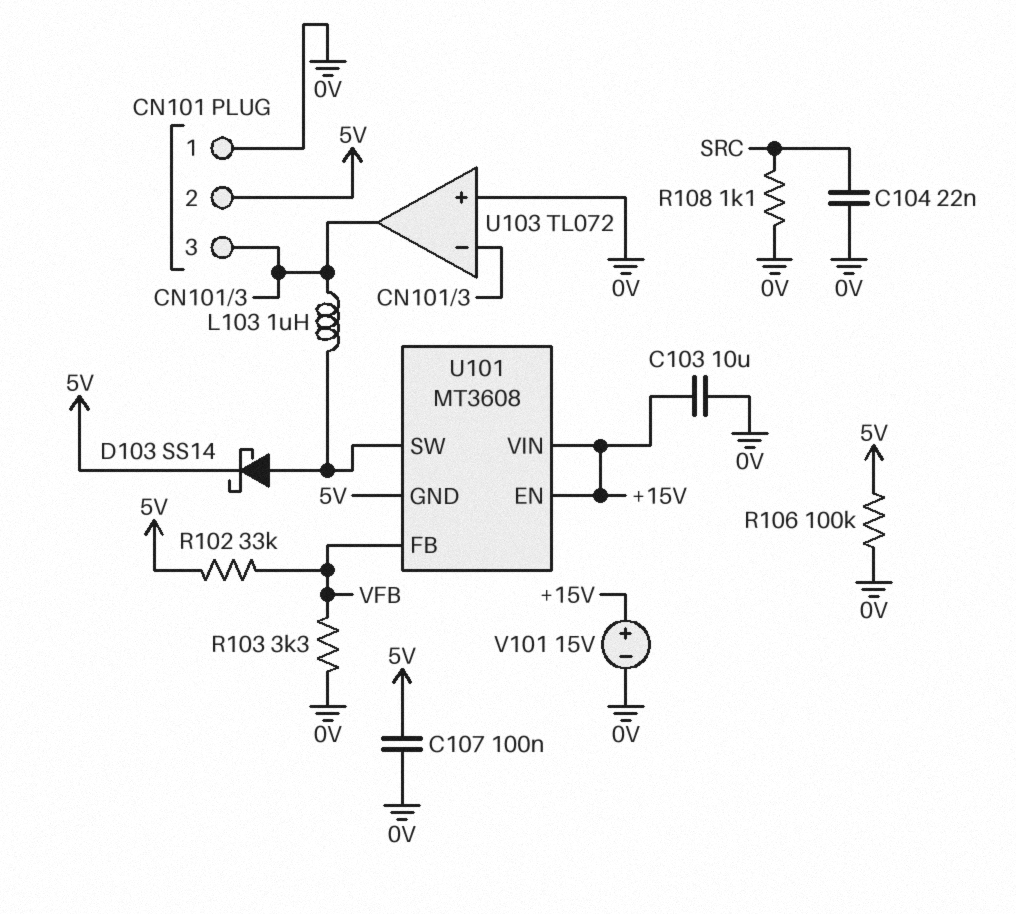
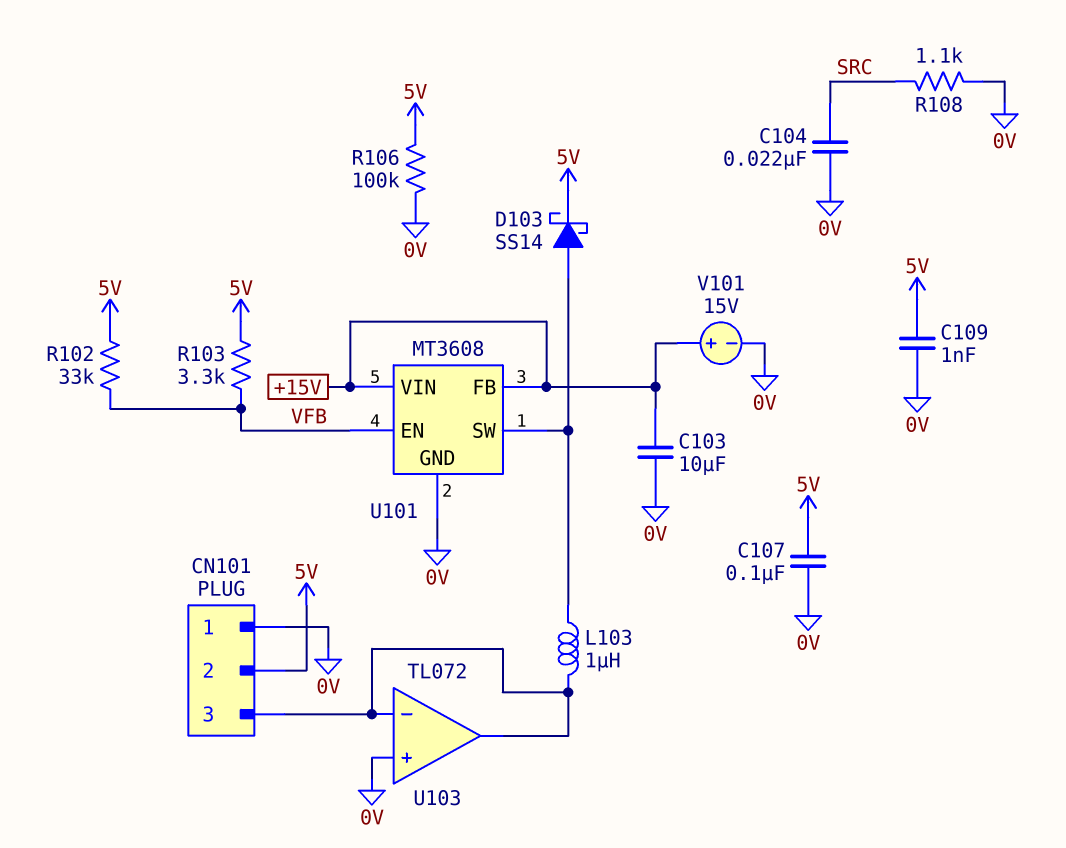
C109: none -> 1nF (0V, 5V)
R103: 3.3k (0V, VFB) -> 3.3k (5V, VFB)
U101 pin EN: +15V -> VFB
U101 pin FB: VFB -> +15V
U101 pin GND: 5V -> 0V

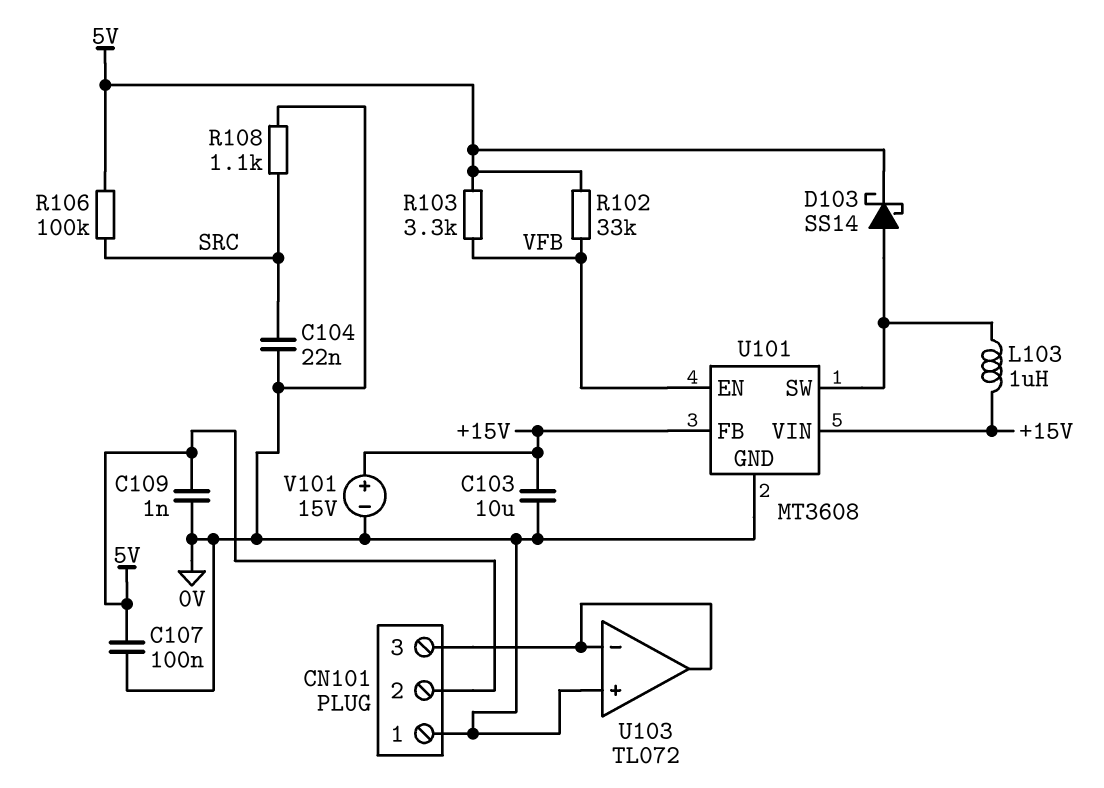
L103: 1uH (CN101/3, U101/SW) -> 1uH (+15V, U101/SW)
R106: 100k (0V, 5V) -> 100k (5V, SRC)

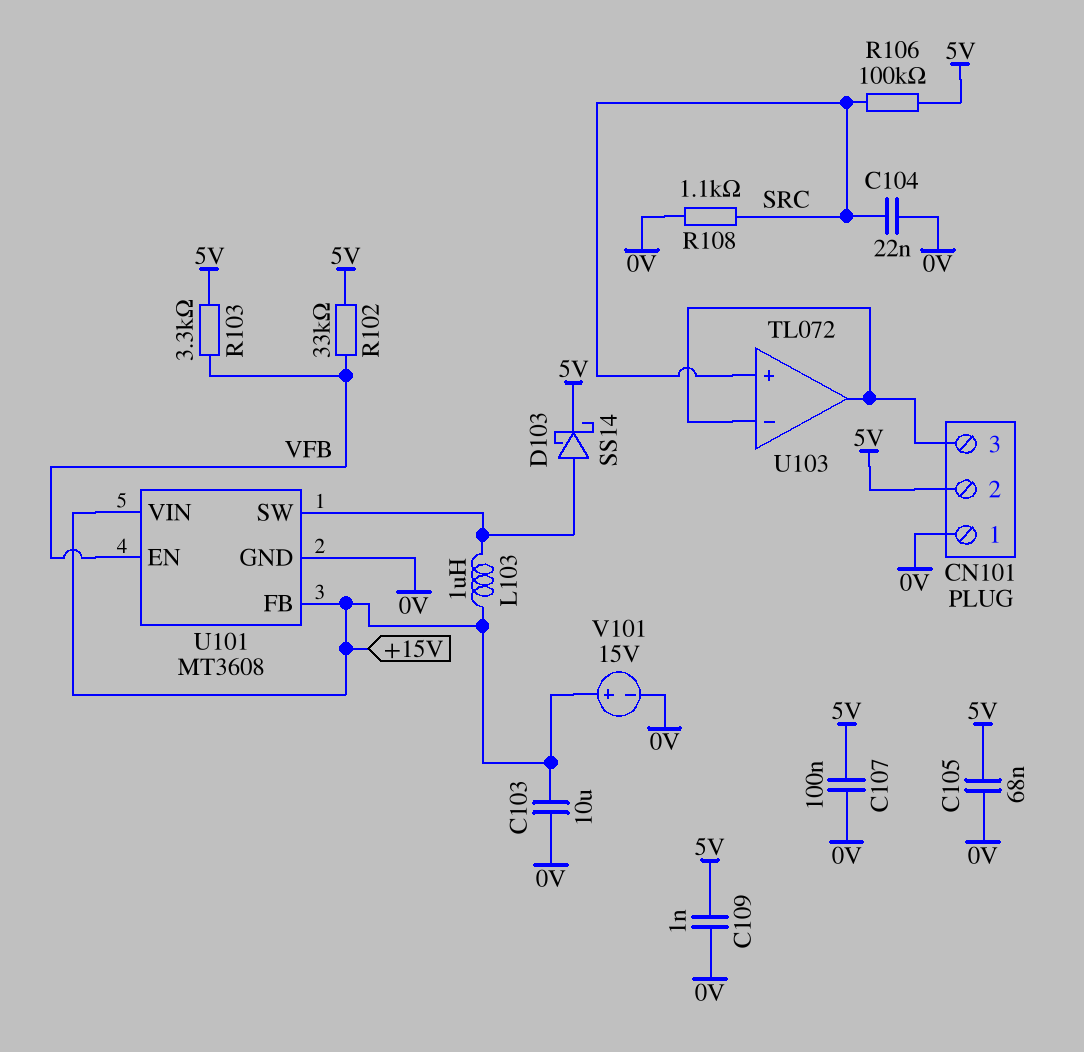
C105: none -> 68nF (0V, 5V)
U103 pin in+: 0V -> SRC

